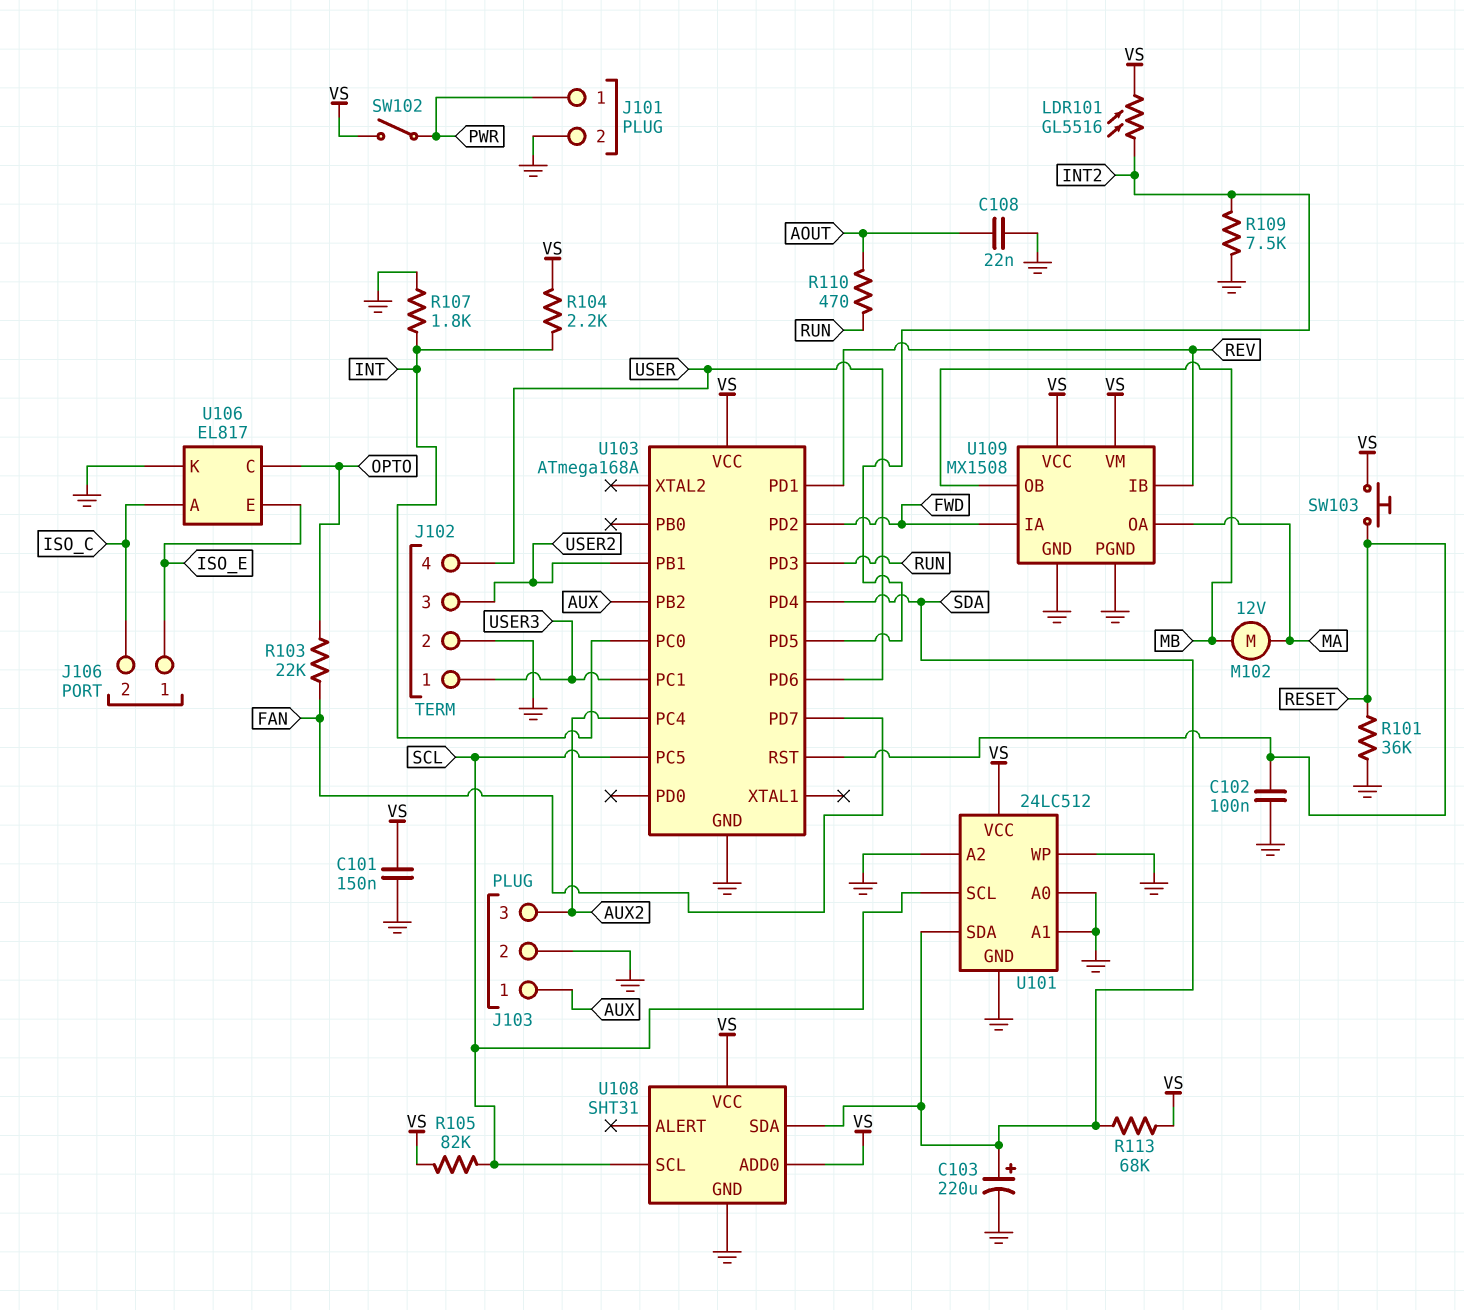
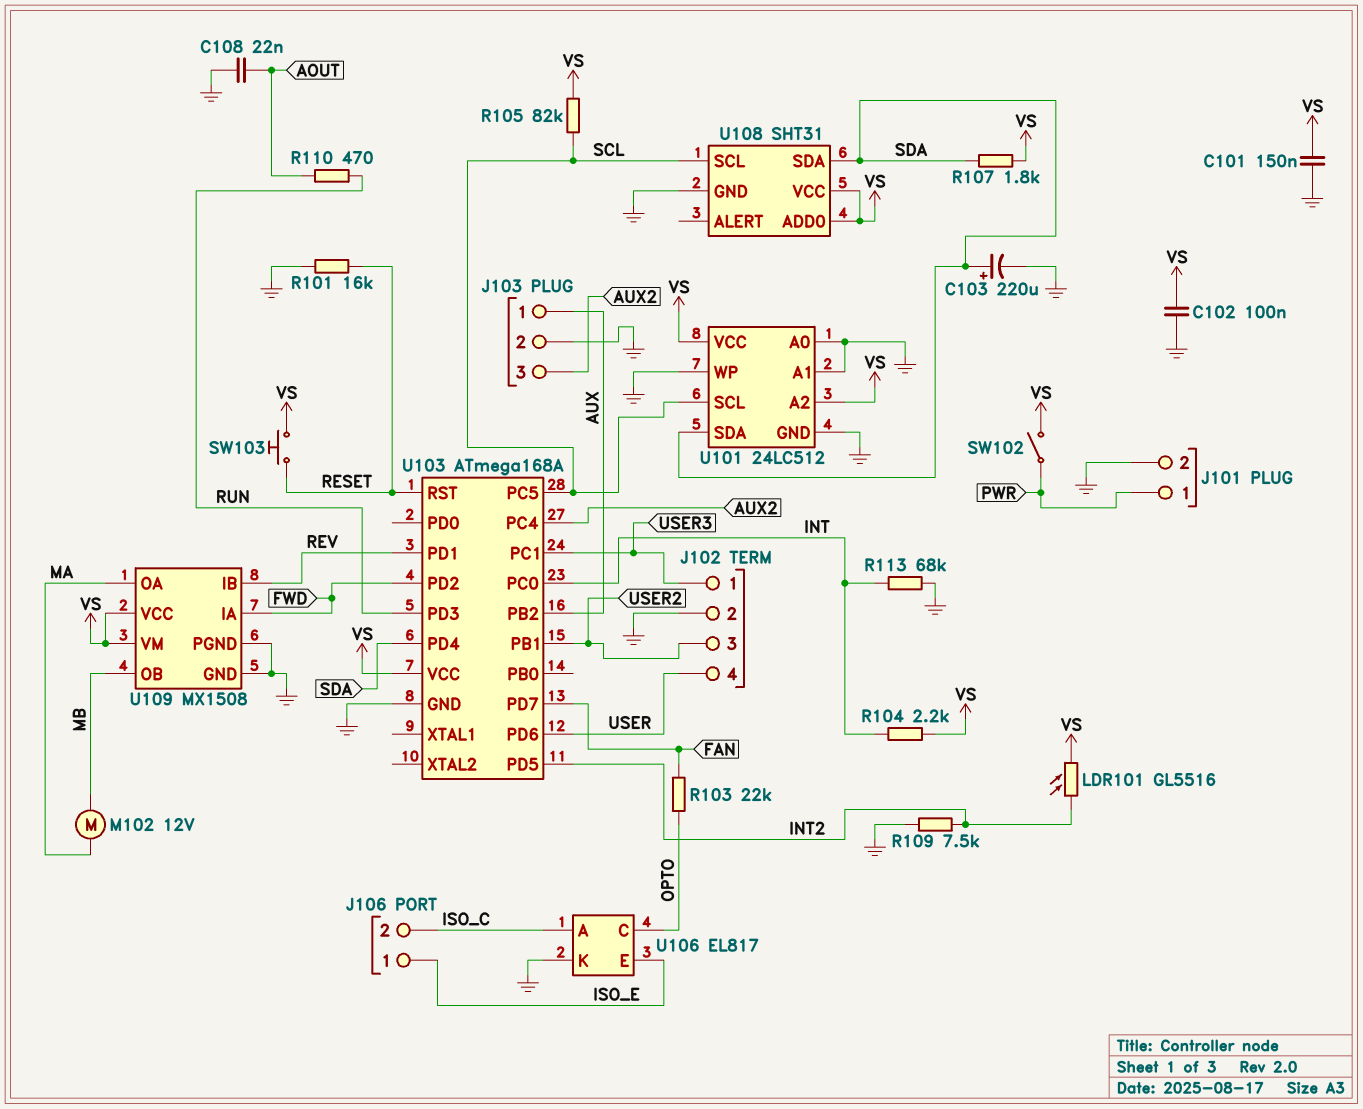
C102: 100nF (GND, RESET) -> 100nF (GND, VS)
R101: 36k (GND, RESET) -> 16k (GND, RESET)
R107: 1.8k (GND, INT) -> 1.8k (SDA, VS)
R113: 68k (SDA, VS) -> 68k (GND, INT)
U101 pin A2: GND -> VS

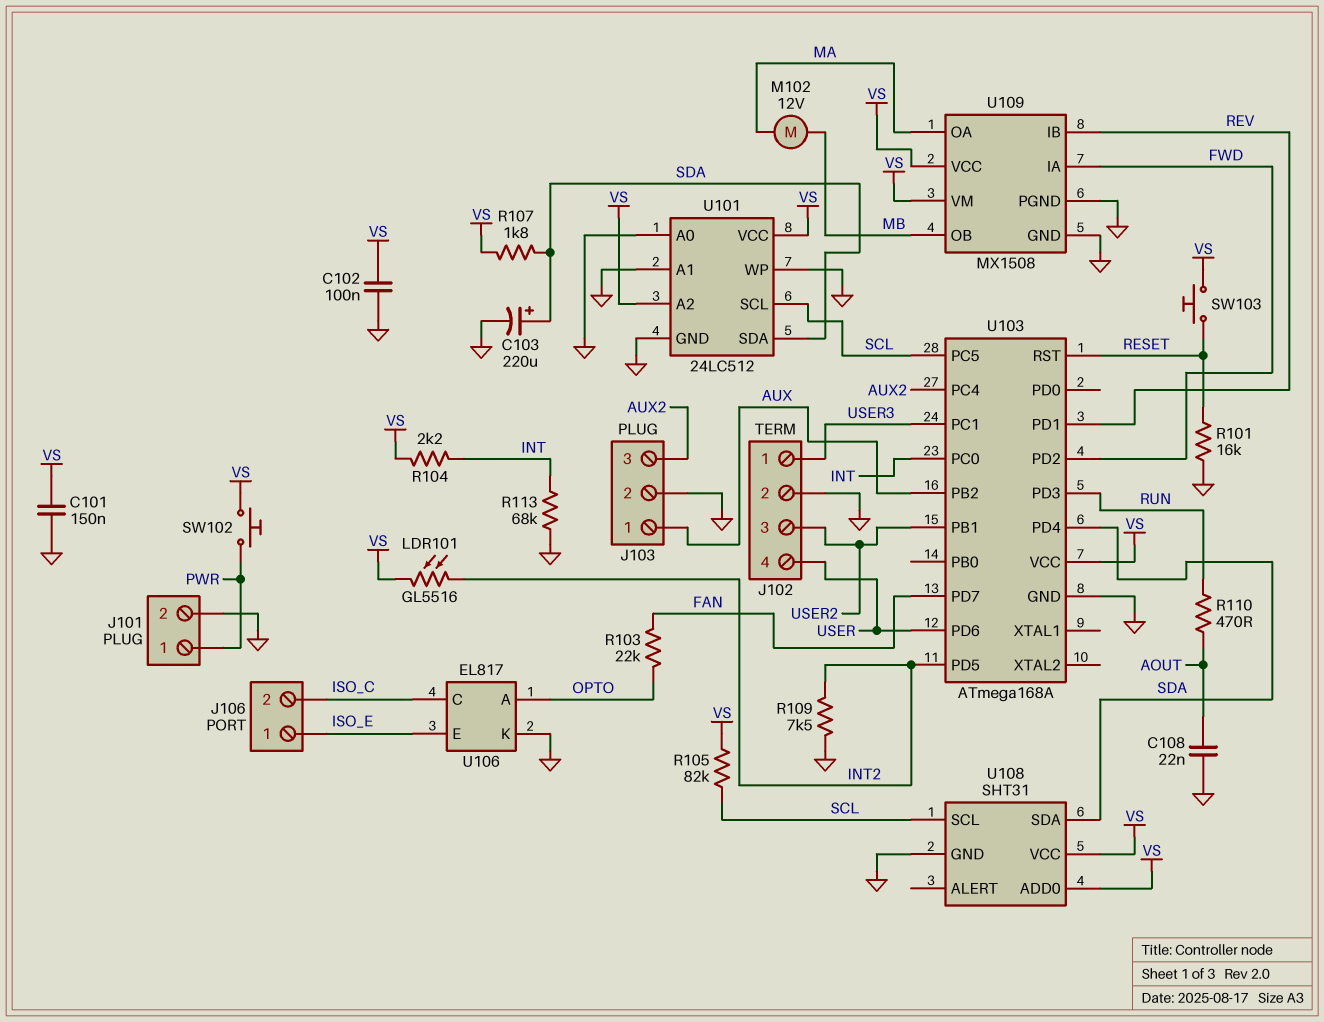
SW102: switch (PWR, VS) -> button (PWR, VS)
U106 pin A: ISO_C -> OPTO
U106 pin C: OPTO -> ISO_C

